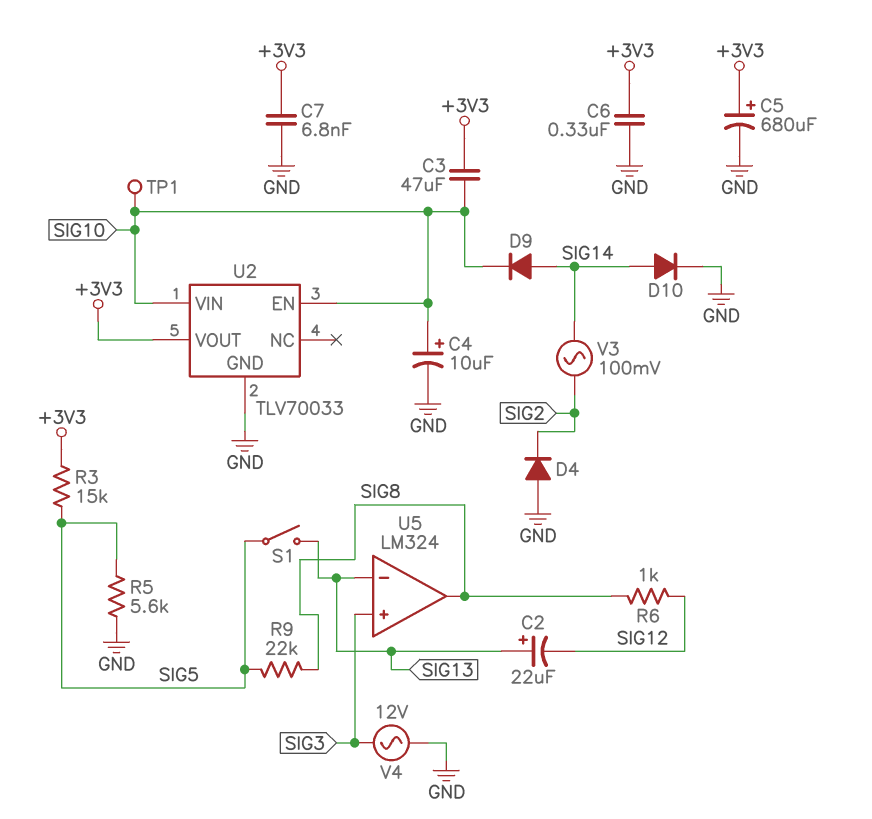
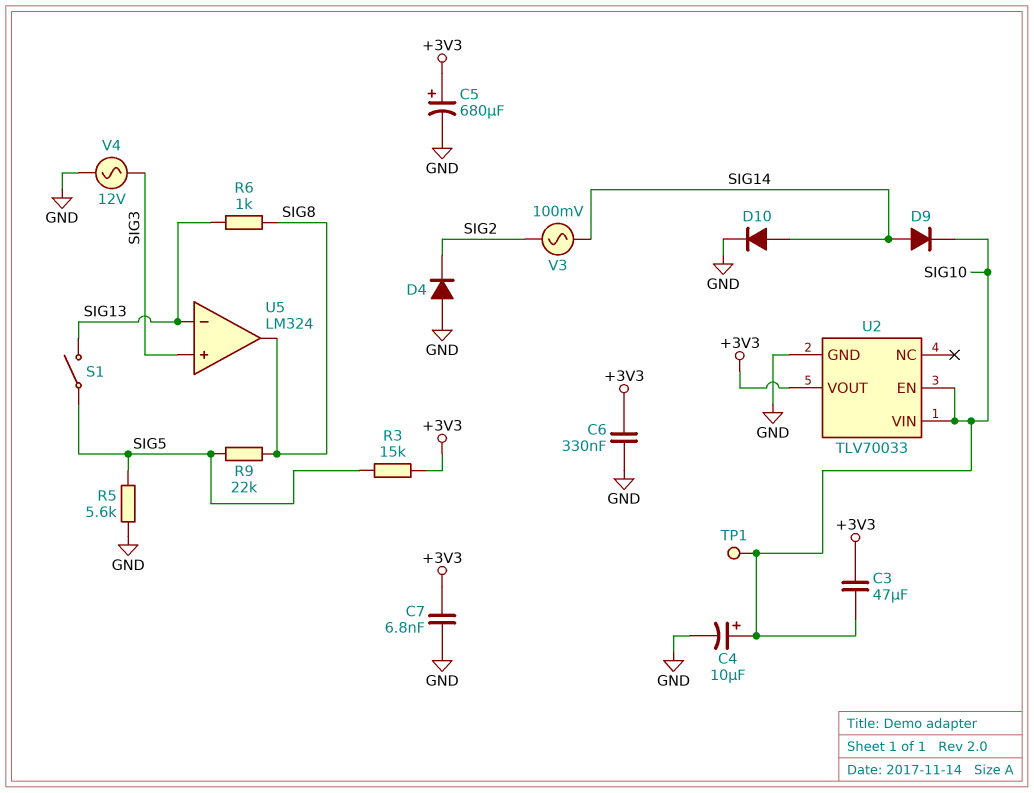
C2: 22uF (plus SIG13, minus SIG12) -> none
R6: 1k (SIG8, SIG12) -> 1k (SIG8, SIG13)

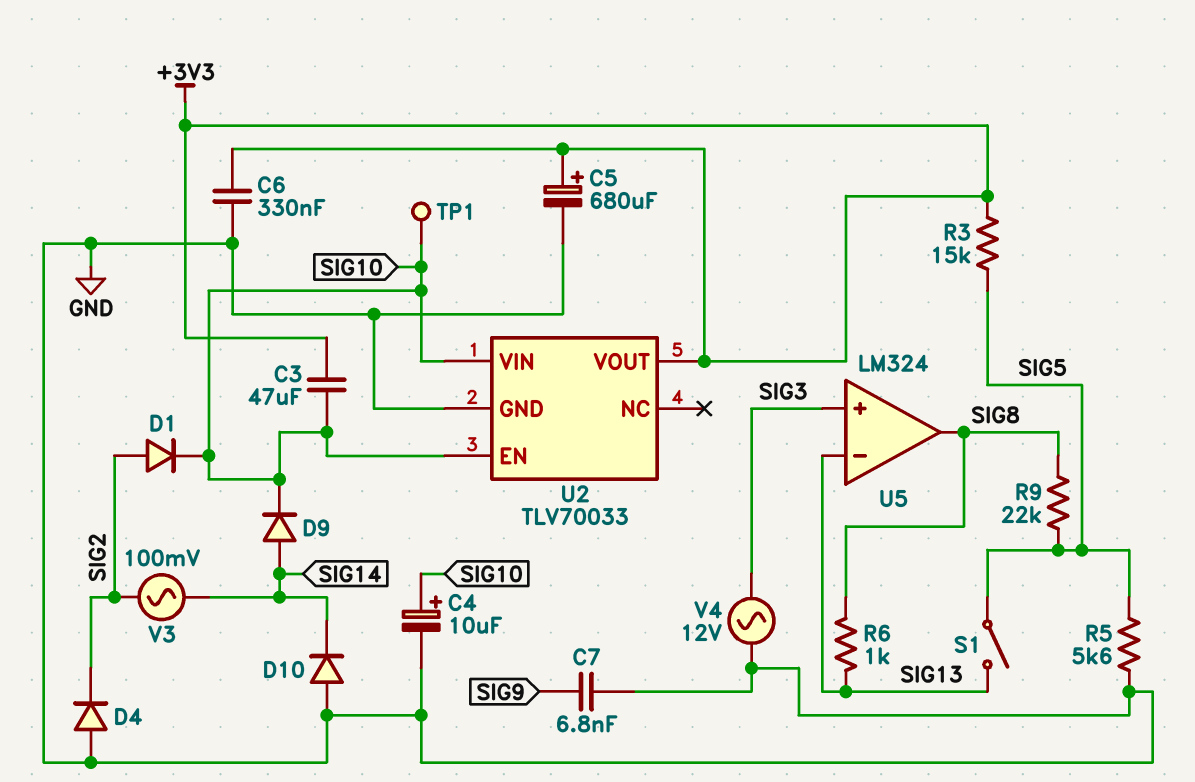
C7: 6.8nF (+3V3, GND) -> 6.8nF (GND, SIG9)
D1: none -> diode (A SIG2, K SIG10)
D10: diode (A SIG14, K GND) -> diode (A GND, K SIG14)

